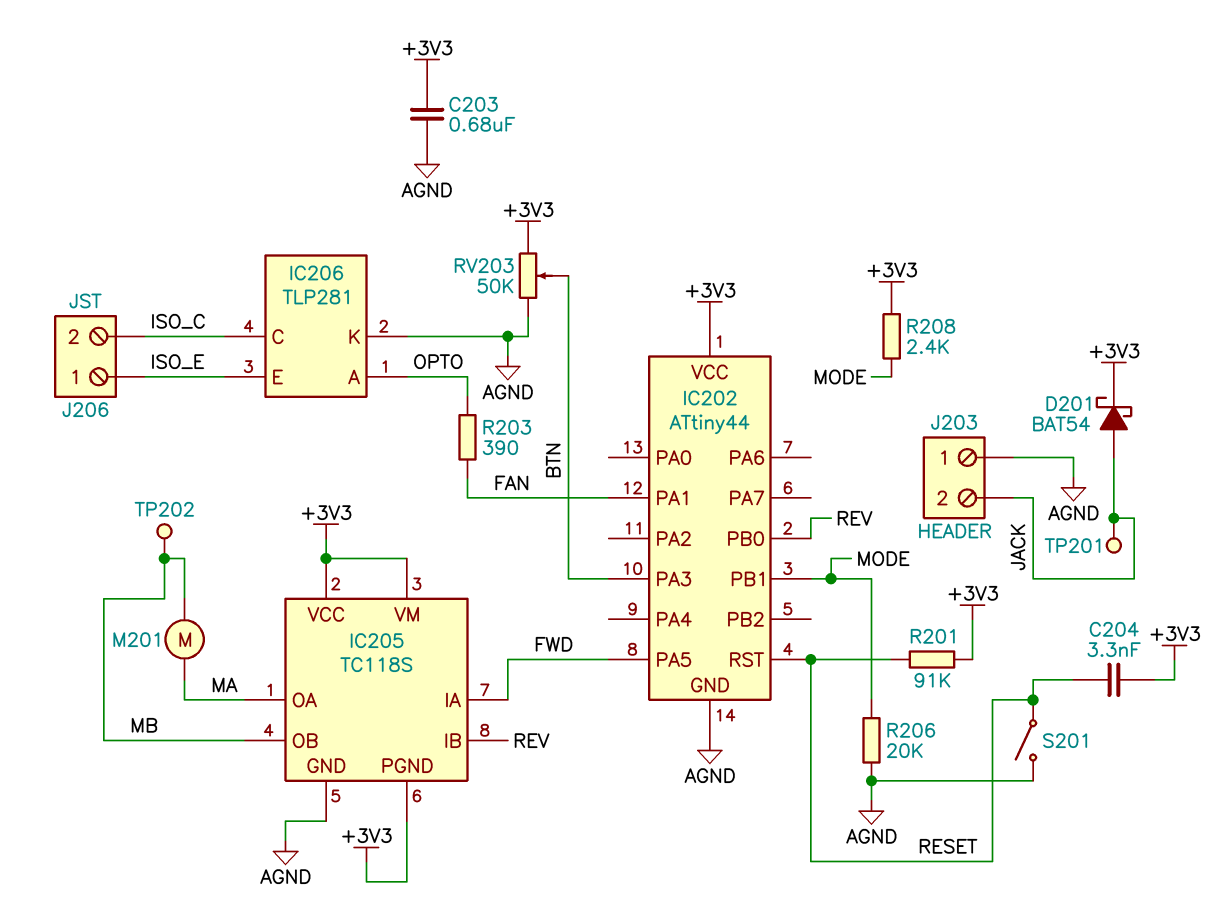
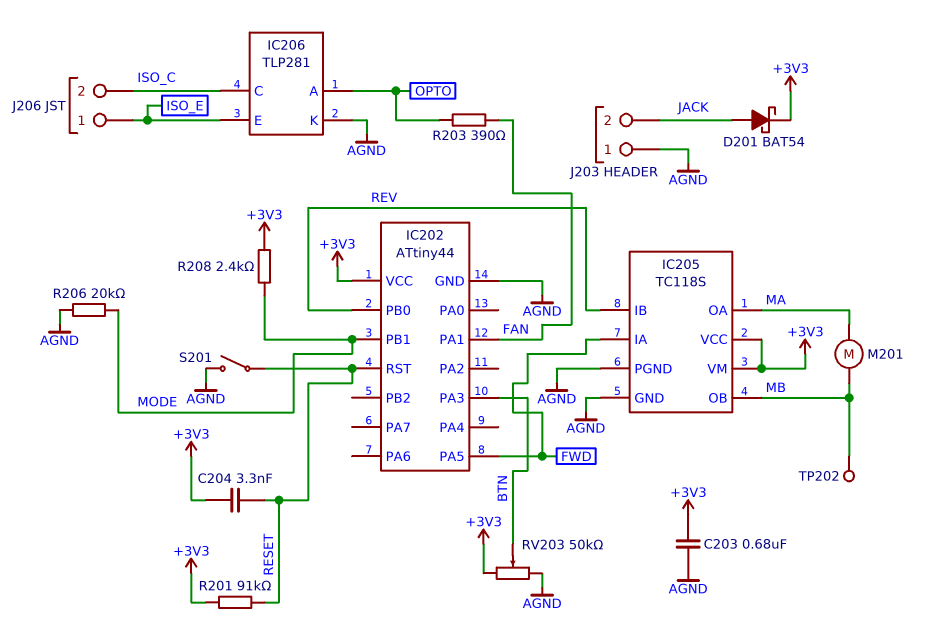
IC205 pin PGND: +3V3 -> AGND
TP201: test point (JACK) -> none

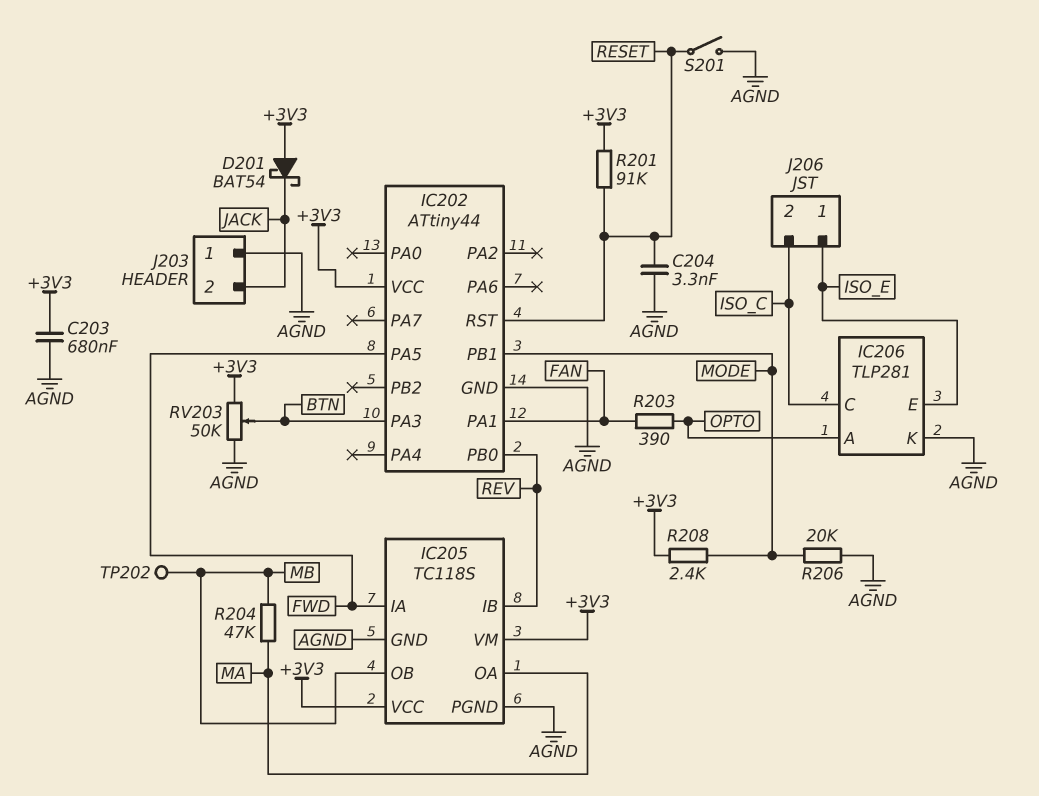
C204: 3.3nF (+3V3, RESET) -> 3.3nF (AGND, RESET)
D201: schottky BAT54 (A JACK, K +3V3) -> schottky BAT54 (A +3V3, K JACK)
M201: motor (MA, MB) -> none
R204: none -> 47k (MA, MB)

